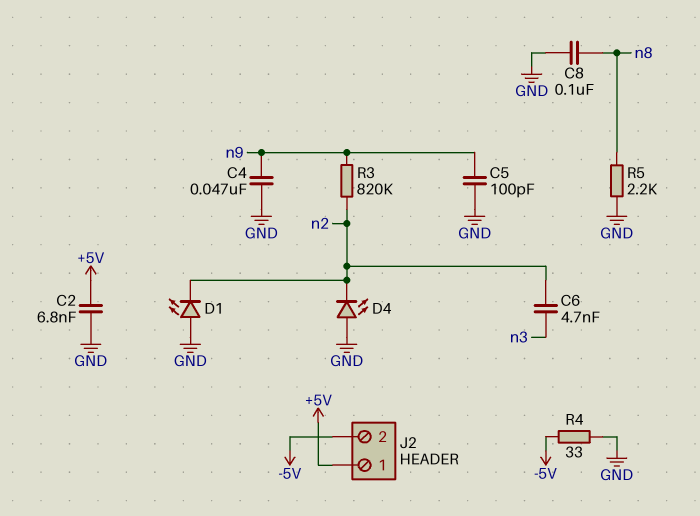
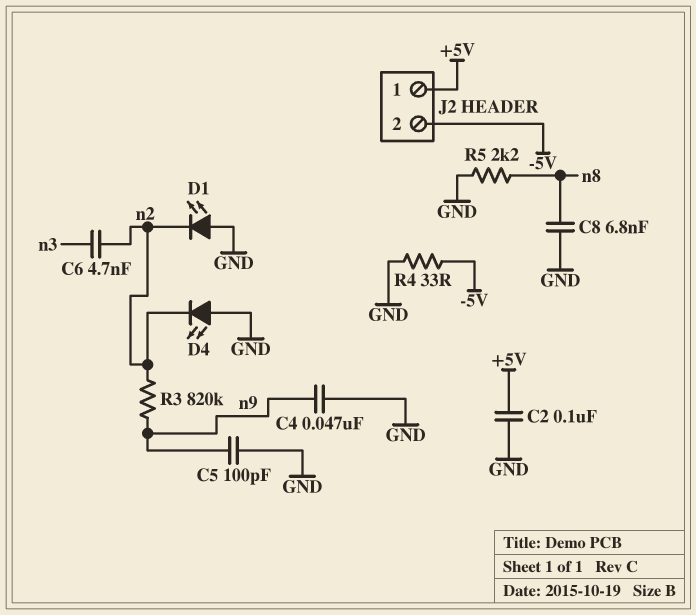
C2: 6.8nF (+5V, GND) -> 100nF (+5V, GND)
C8: 100nF (GND, n8) -> 6.8nF (GND, n8)

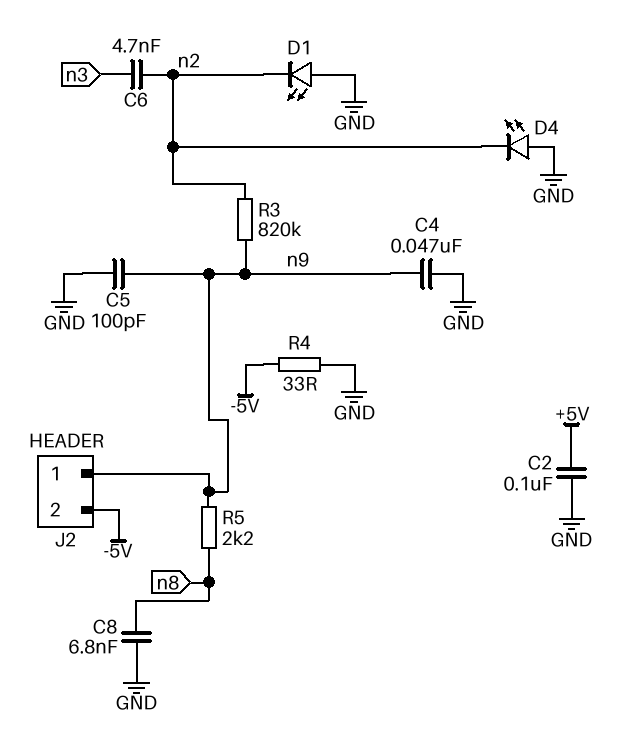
J2 pin 1: +5V -> n9
R5: 2.2k (GND, n8) -> 2.2k (n8, n9)

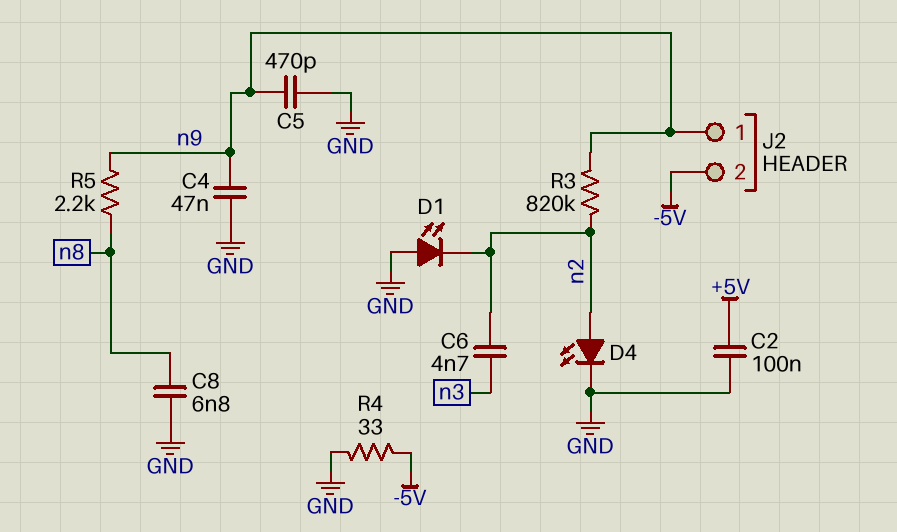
C5: 100pF (GND, n9) -> 470pF (GND, n9)
D4: LED (A GND, K n2) -> LED (A n2, K GND)

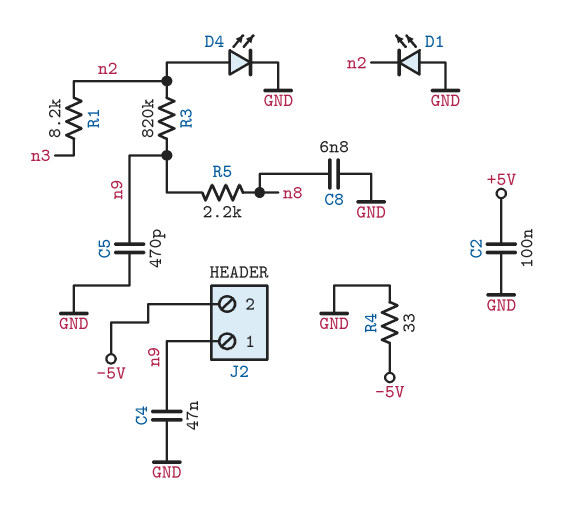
C6: 4.7nF (n2, n3) -> none
R1: none -> 8.2k (n2, n3)

